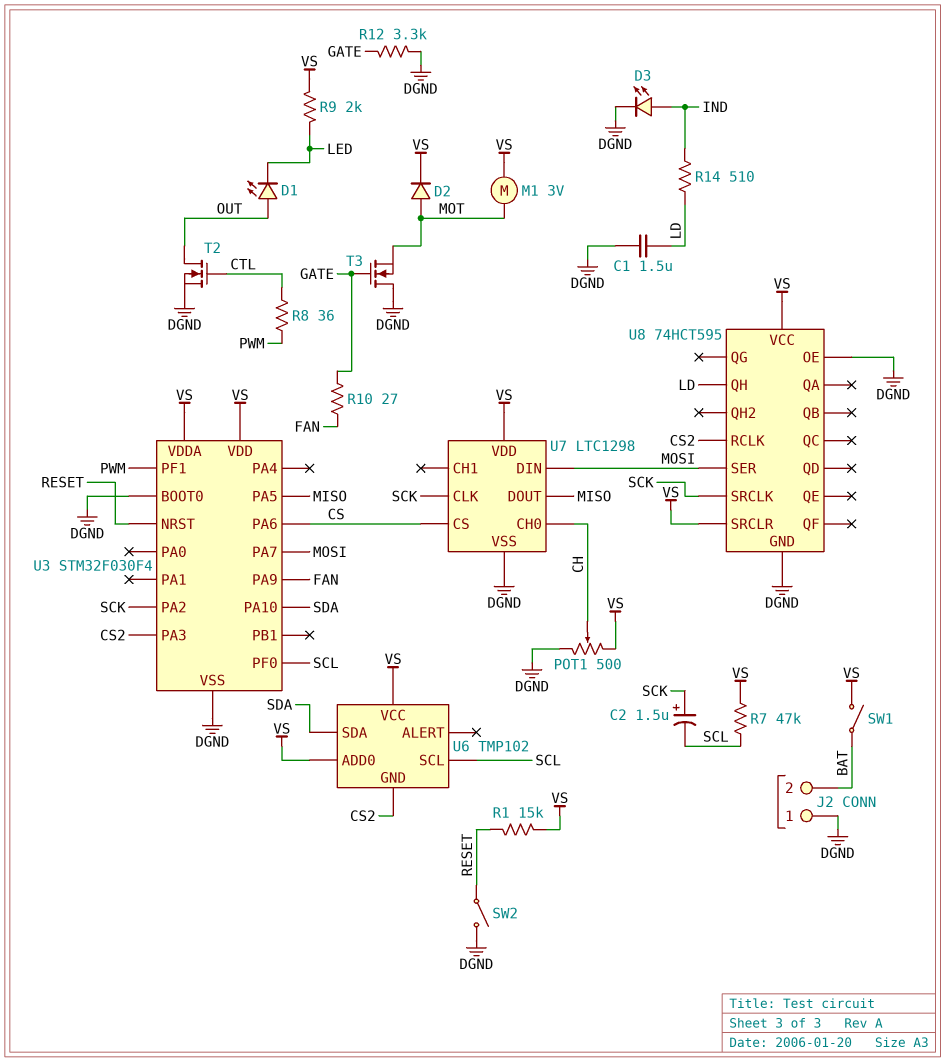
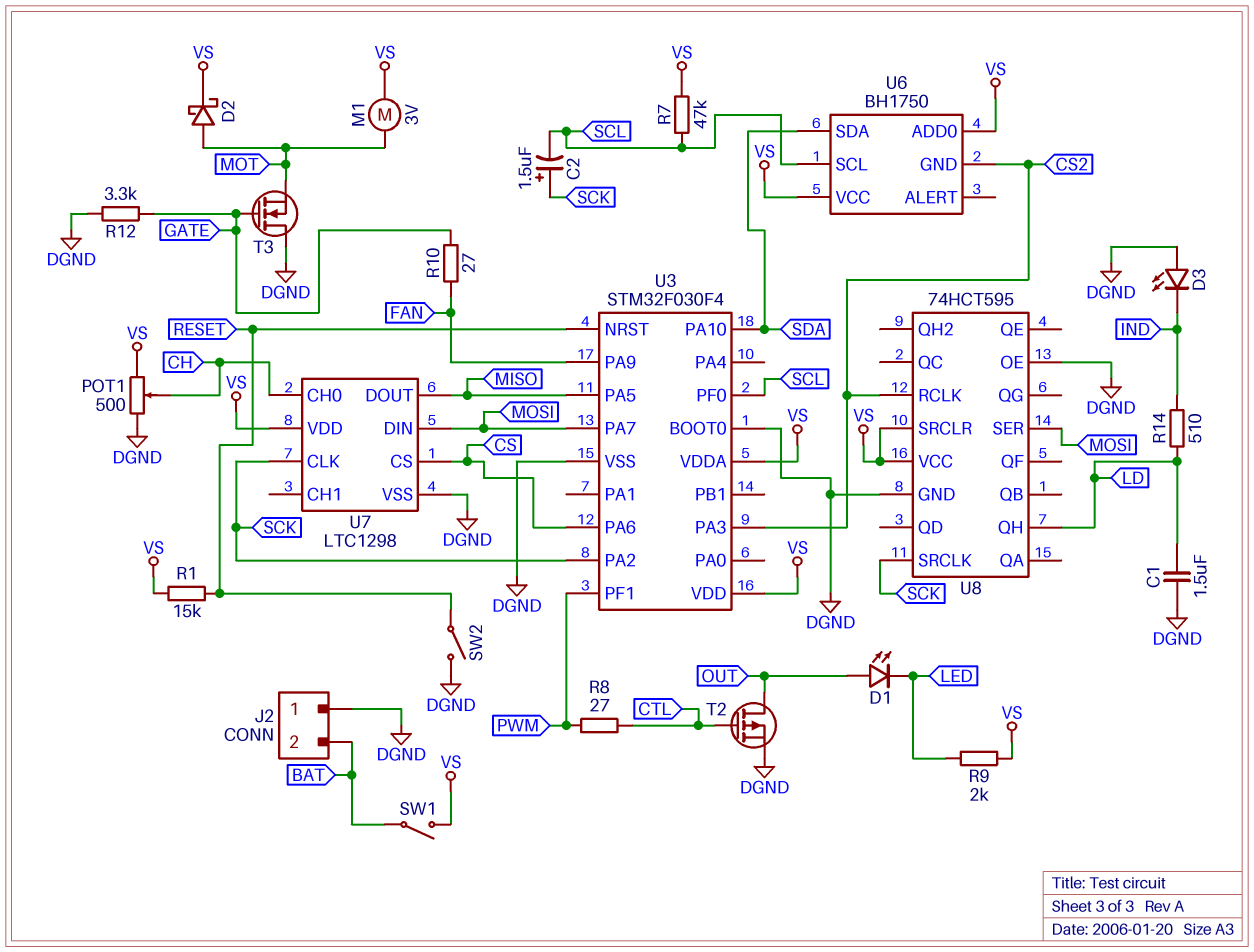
D2: diode (A MOT, K VS) -> schottky (A MOT, K VS)
D3: LED (A IND, K DGND) -> LED (A DGND, K IND)
R8: 36 (CTL, PWM) -> 27 (CTL, PWM)
T2: NMOS (G CTL, D OUT, S DGND) -> PMOS (G CTL, D OUT, S DGND)
U6: TMP102 -> BH1750

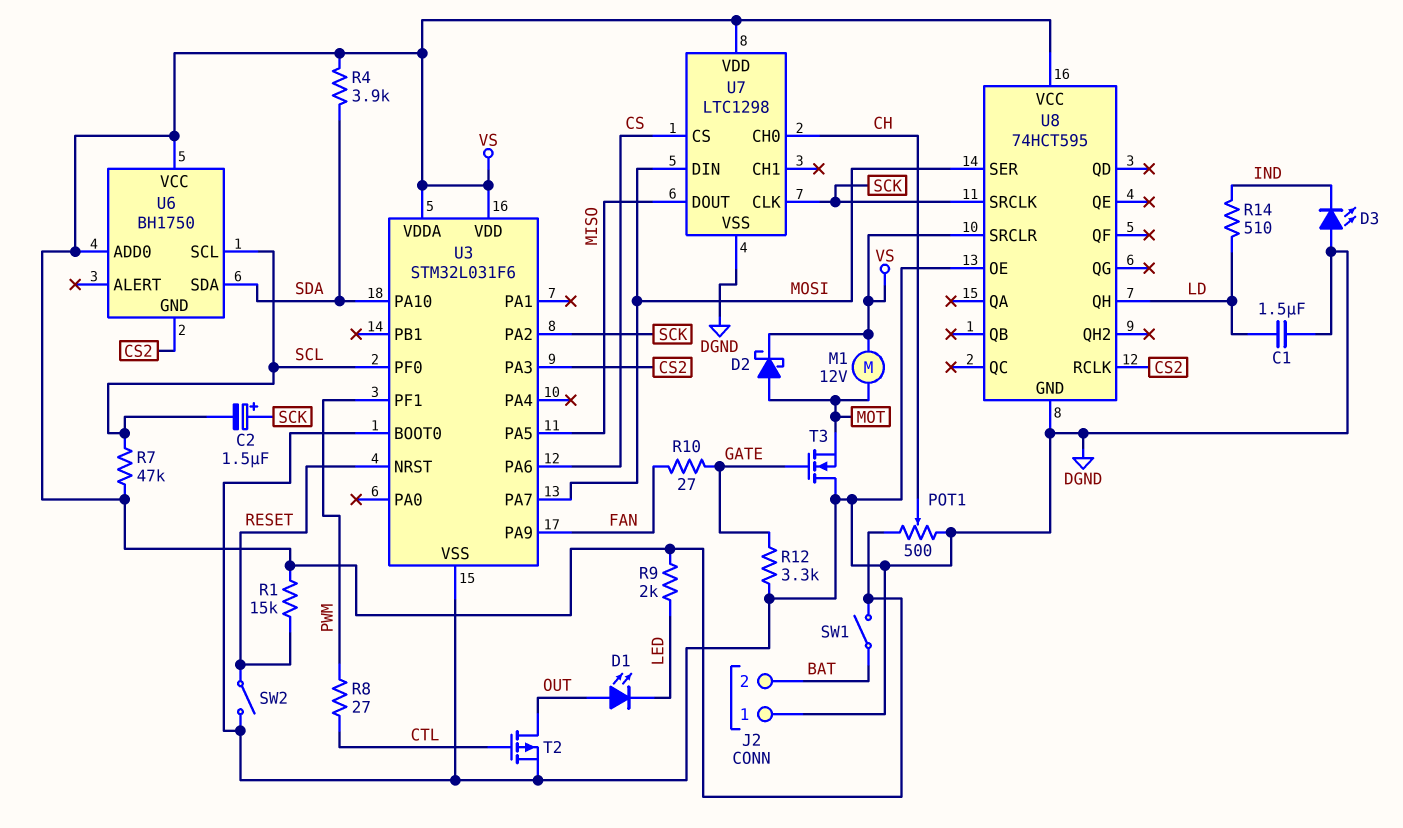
M1: motor 3V (MOT, VS) -> motor 12V (MOT, VS)
R4: none -> 3.9k (SDA, VS)
U3: STM32F030F4 -> STM32L031F6

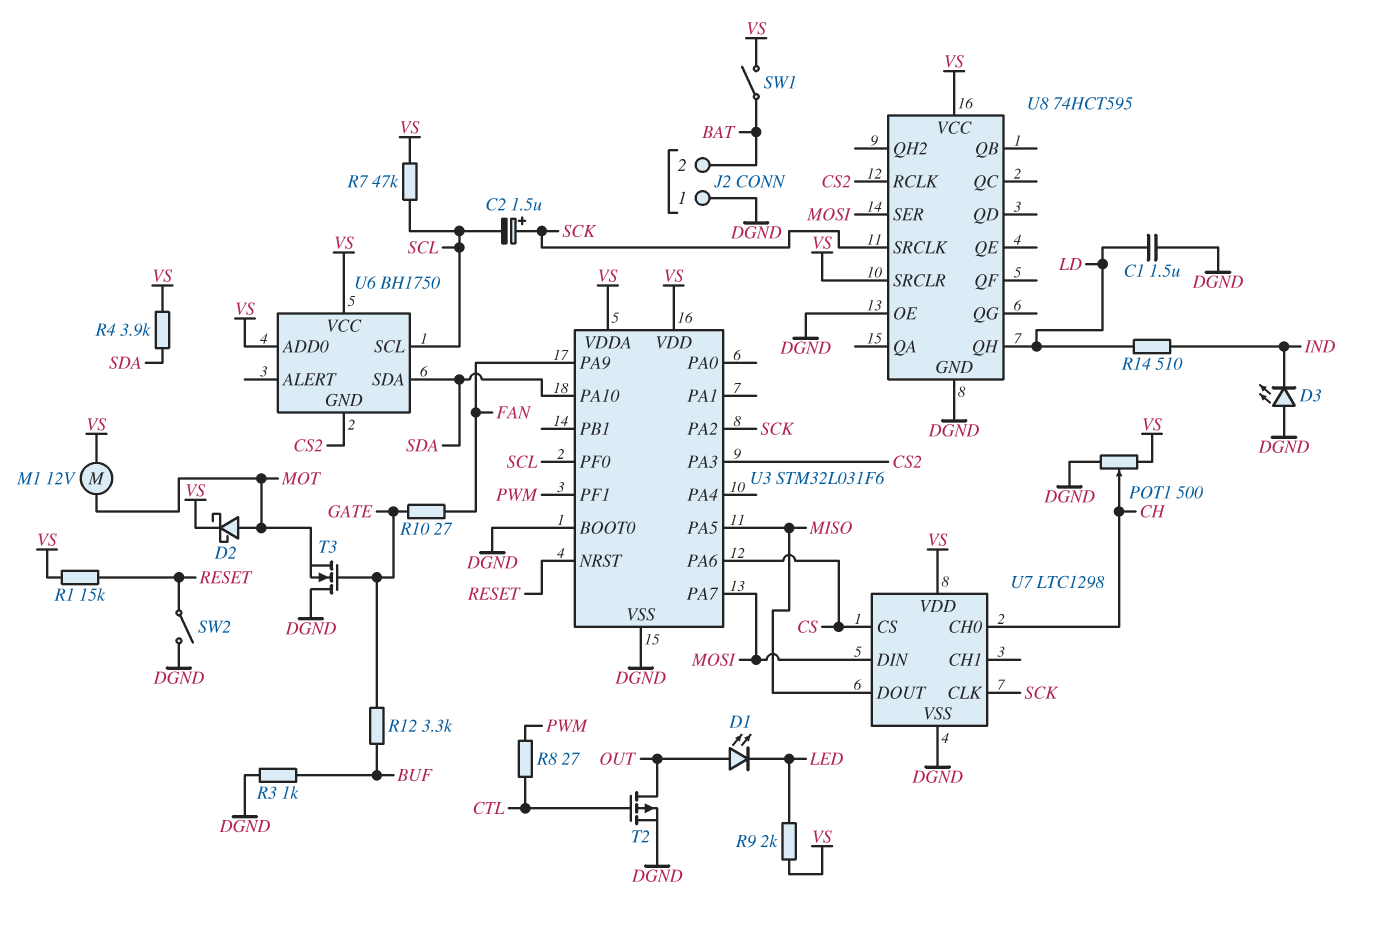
R3: none -> 1k (BUF, DGND)
R12: 3.3k (DGND, GATE) -> 3.3k (BUF, GATE)

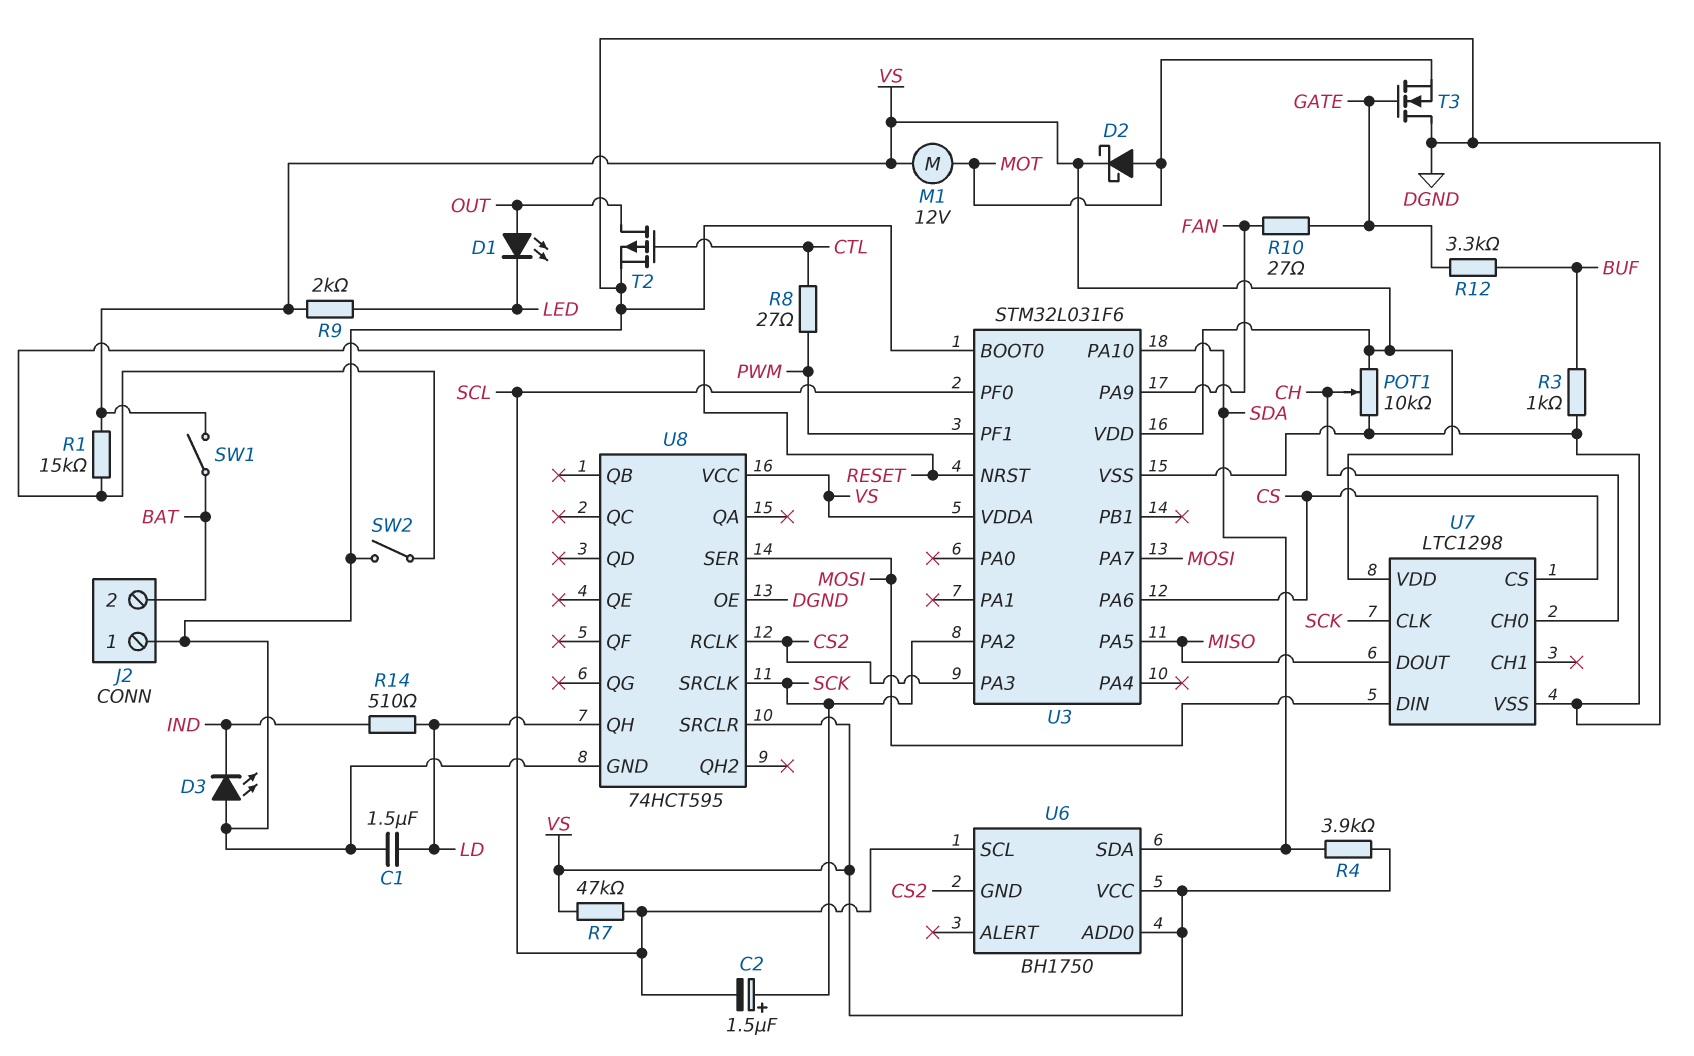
POT1: 500 (DGND, VS, wiper CH) -> 10k (DGND, VS, wiper CH)

